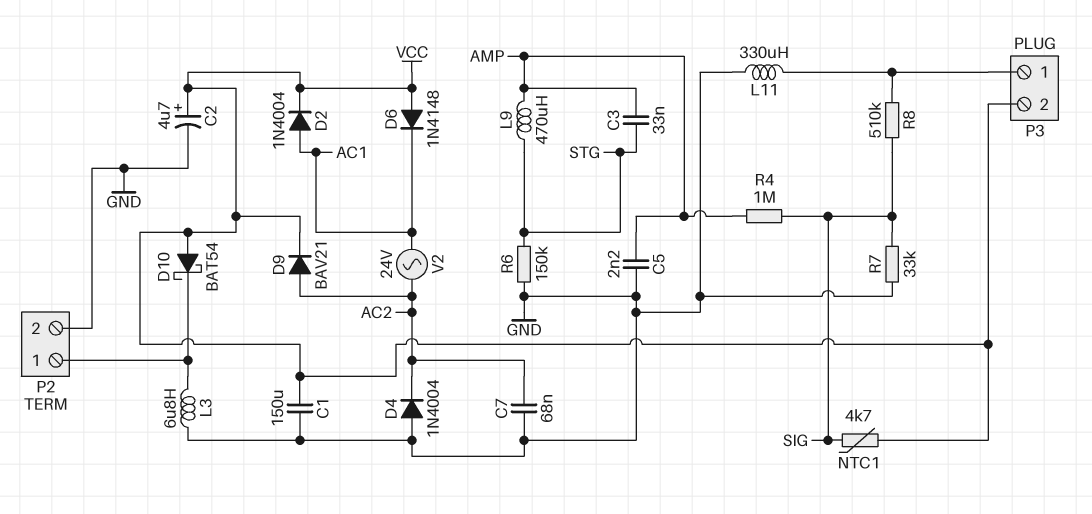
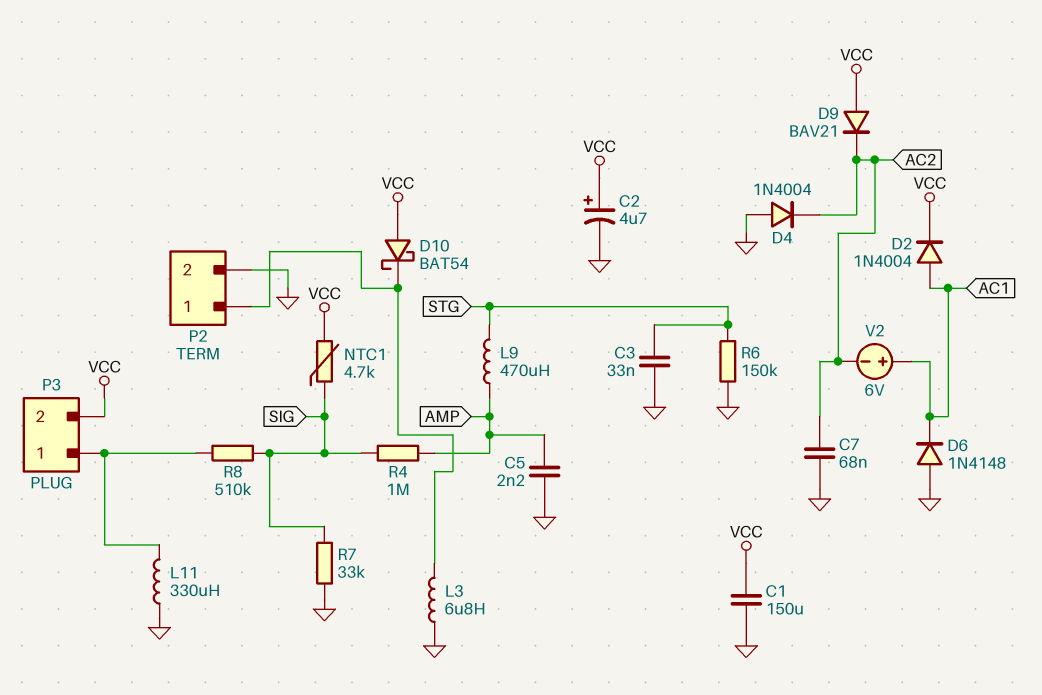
C3: 33nF (AMP, STG) -> 33nF (GND, STG)
D6: diode 1N4148 (A VCC, K AC1) -> diode 1N4148 (A GND, K AC1)
D9: diode BAV21 (A AC2, K VCC) -> diode BAV21 (A VCC, K AC2)
V2: AC 24V (AC1, AC2) -> 6V (plus AC1, minus AC2)

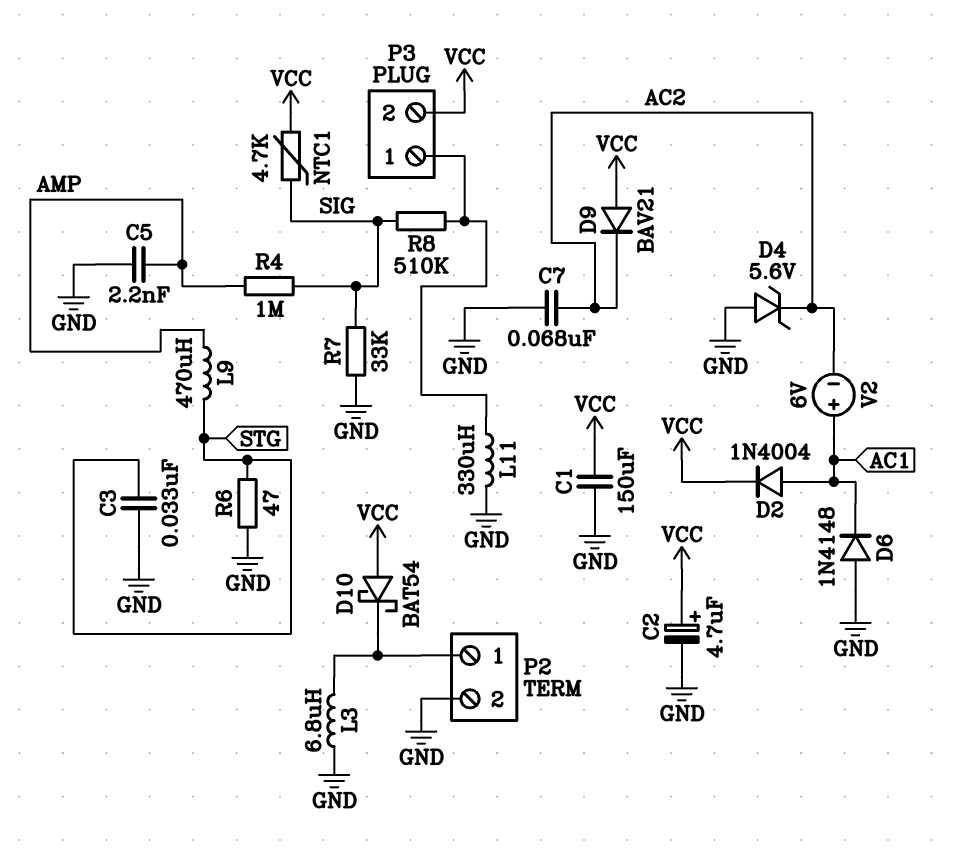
D4: diode 1N4004 (A GND, K AC2) -> zener 5.6V (A GND, K AC2)
R6: 150k (GND, STG) -> 47 (GND, STG)

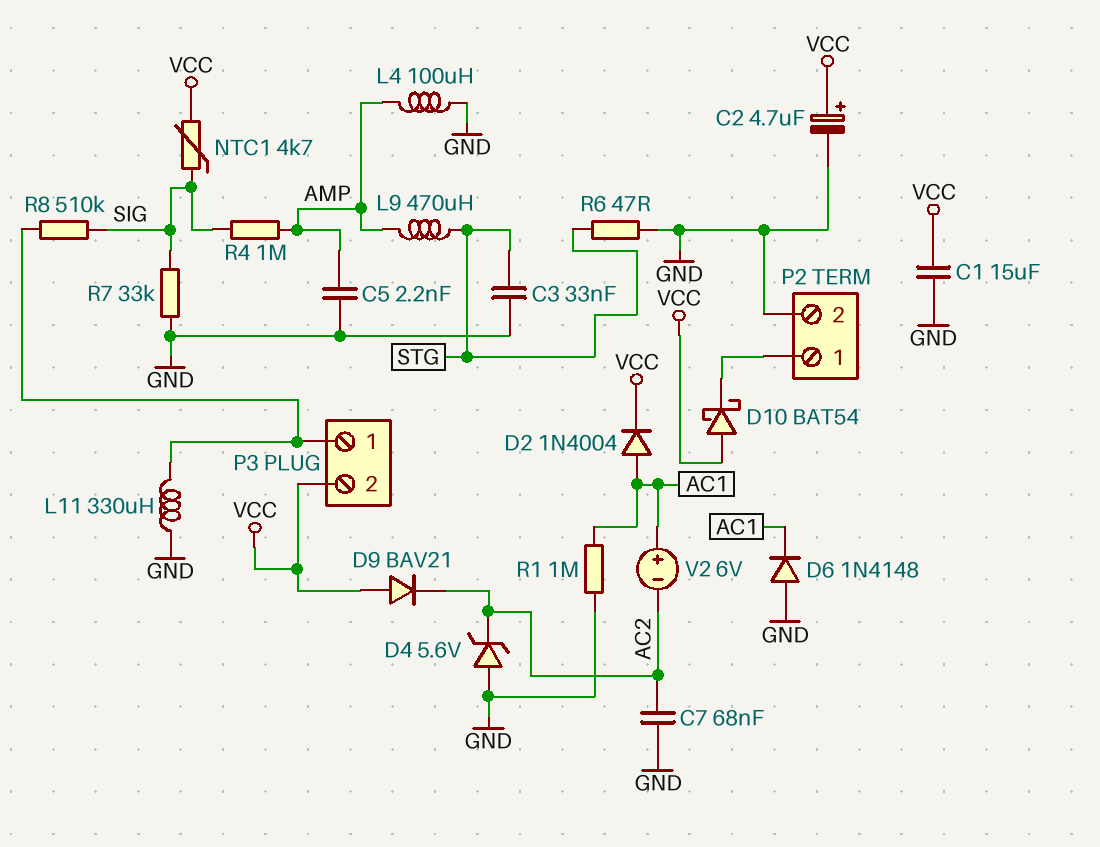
C1: 150uF (GND, VCC) -> 15uF (GND, VCC)
L3: 6.8uH (GND, P2/1) -> none
L4: none -> 100uH (AMP, GND)
R1: none -> 1M (AC1, GND)

